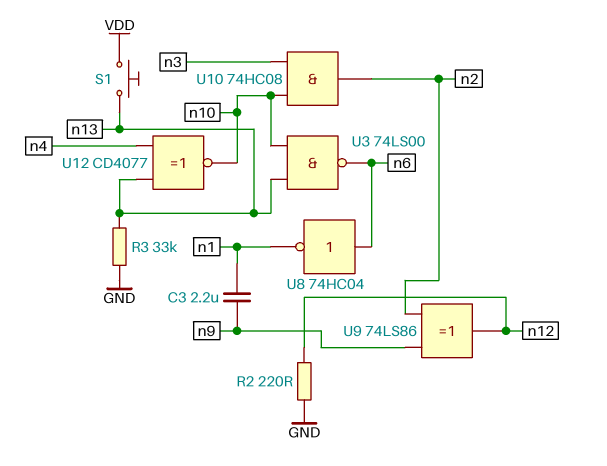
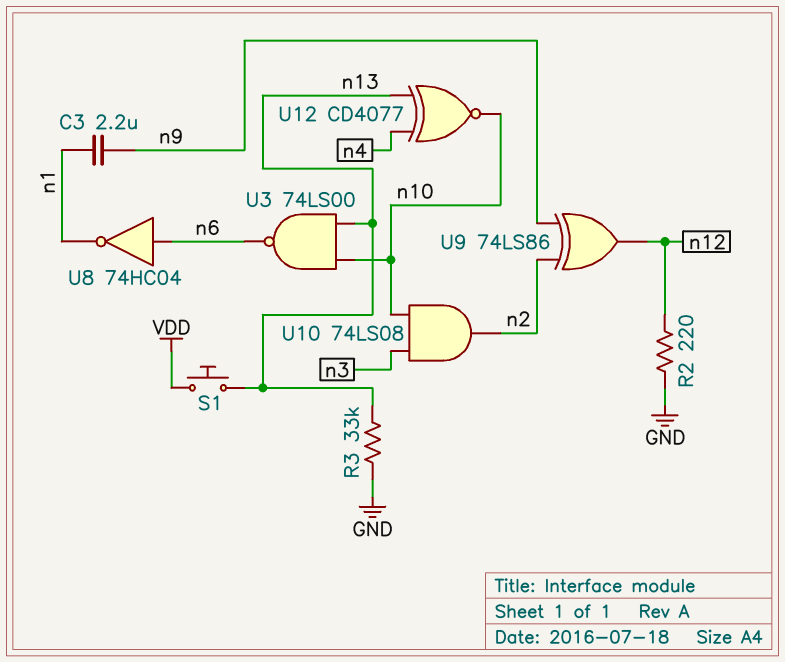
U10: AND 74HC08 (in n3, in n10, out n2) -> AND 74LS08 (in n3, in n10, out n2)

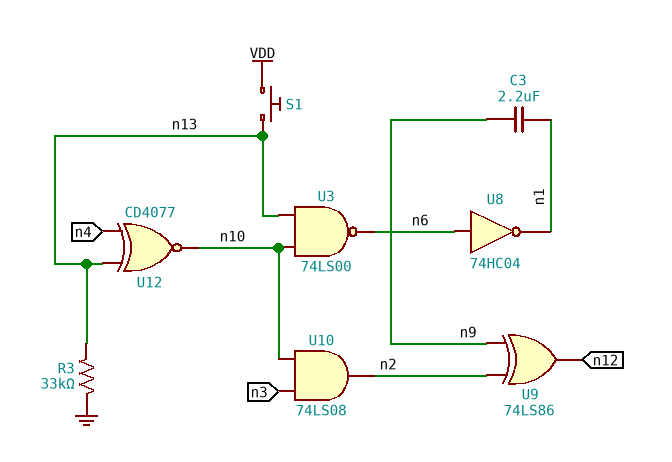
R2: 220 (GND, n12) -> none

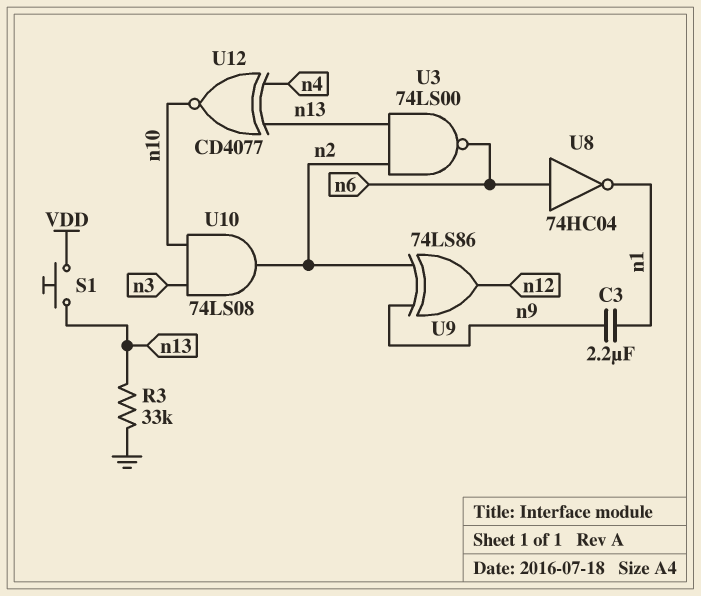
U3: NAND 74LS00 (in n10, in n13, out n6) -> NAND 74LS00 (in n2, in n13, out n6)

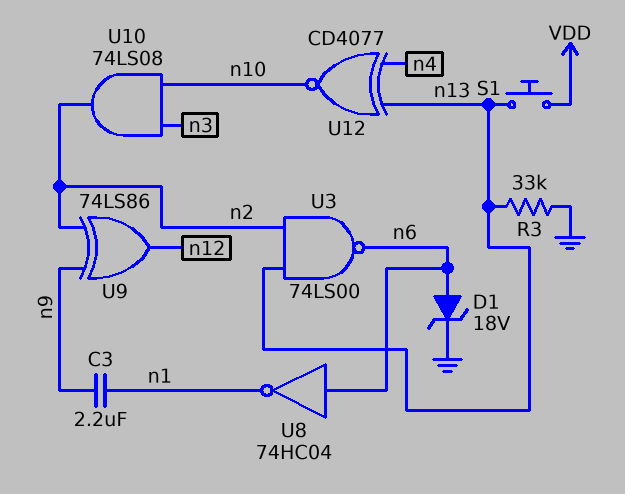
D1: none -> zener 18V (A n6, K GND)

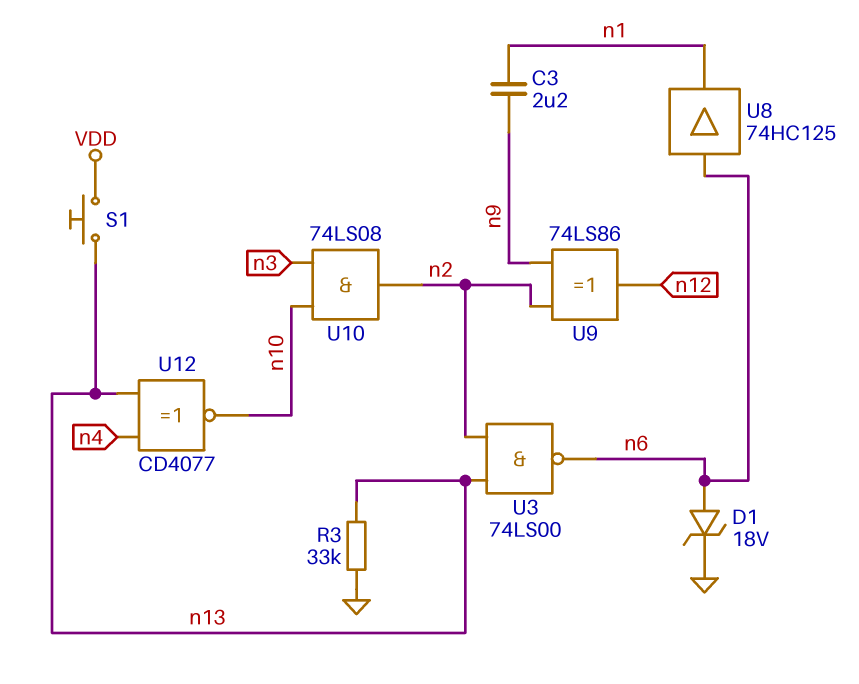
U8: NOT 74HC04 (in n6, out n1) -> buffer 74HC125 (in n6, out n1)

